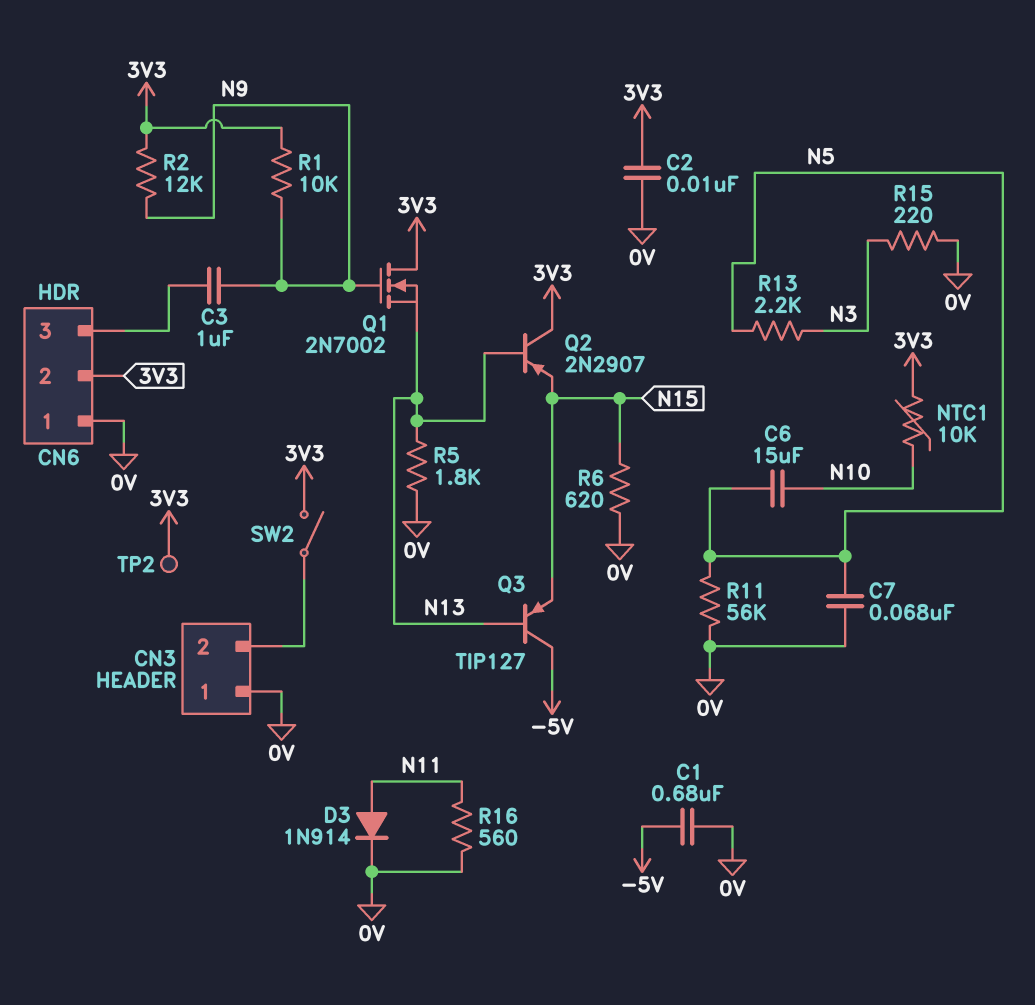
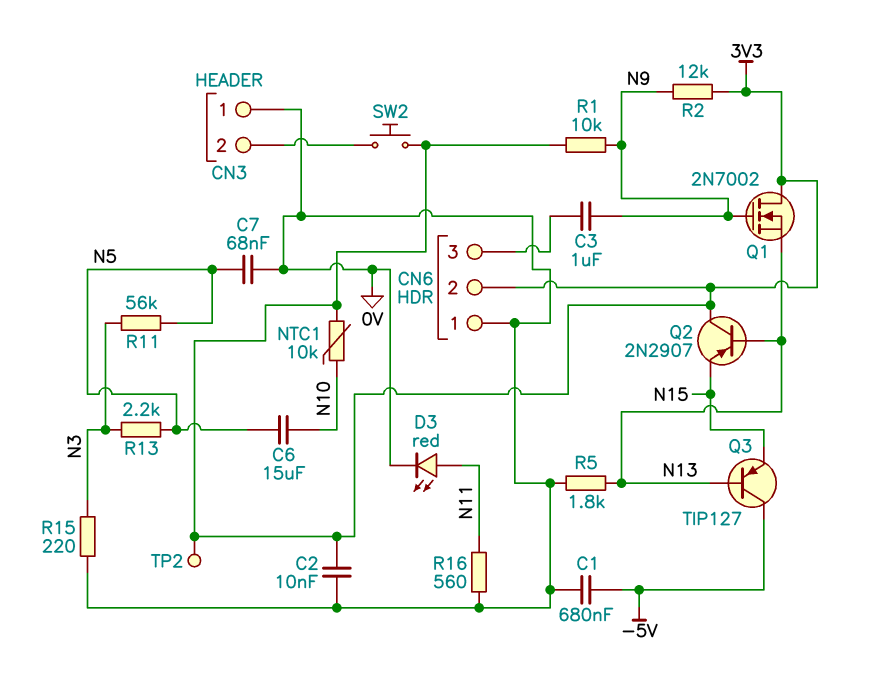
D3: diode 1N914 (A N11, K 0V) -> LED red (A N11, K 0V)
R6: 620 (0V, N15) -> none
R11: 56k (0V, N5) -> 56k (N3, N5)
SW2: switch (3V3, CN3/2) -> button (3V3, CN3/2)

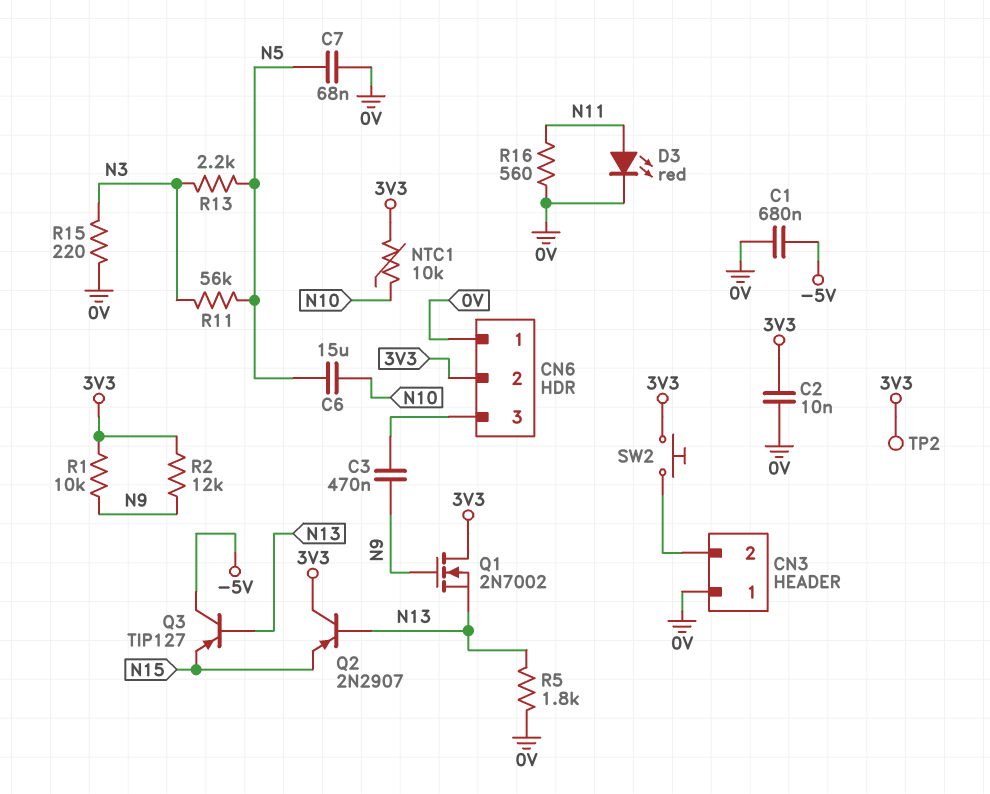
C3: 1uF (CN6/3, N9) -> 470nF (CN6/3, N9)

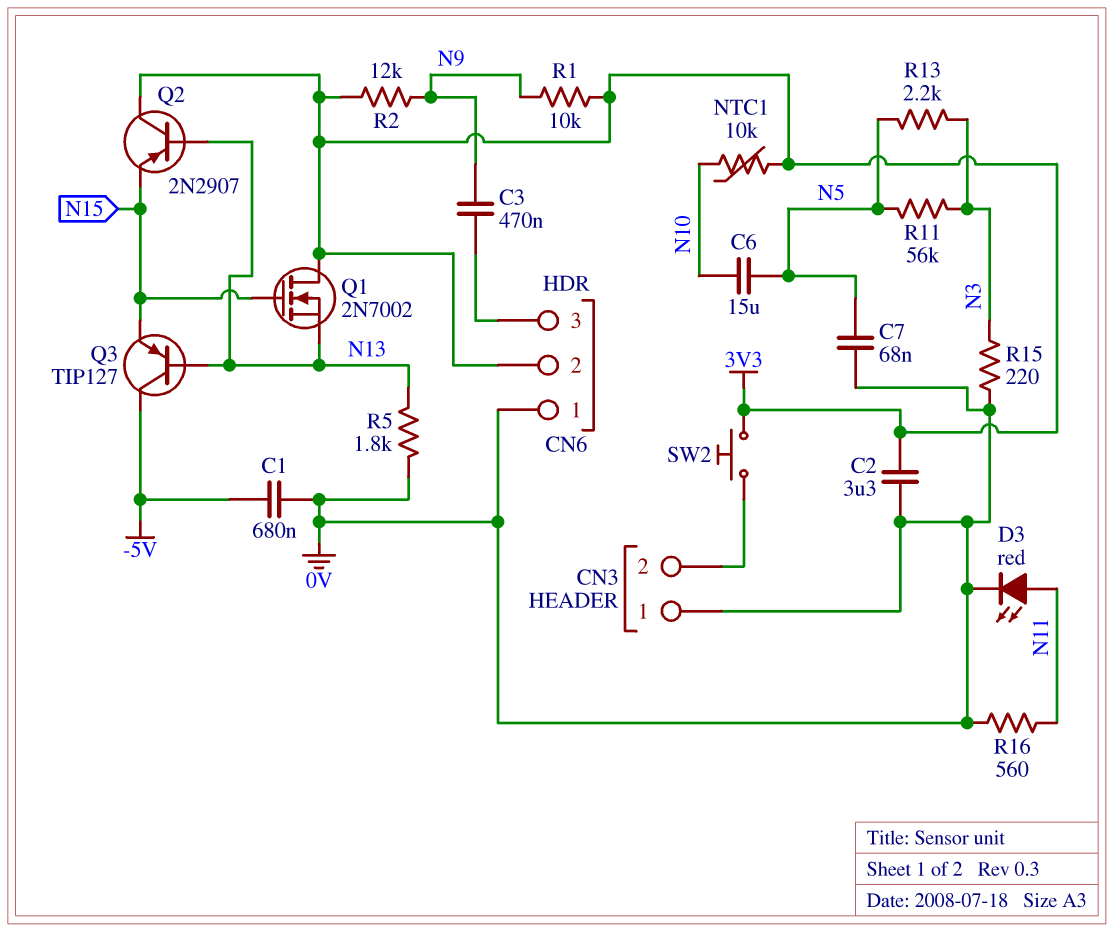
C2: 10nF (0V, 3V3) -> 3.3uF (0V, 3V3)
Q1: NMOS 2N7002 (G N9, D 3V3, S N13) -> NMOS 2N7002 (G N15, D 3V3, S N13)
TP2: test point (3V3) -> none

